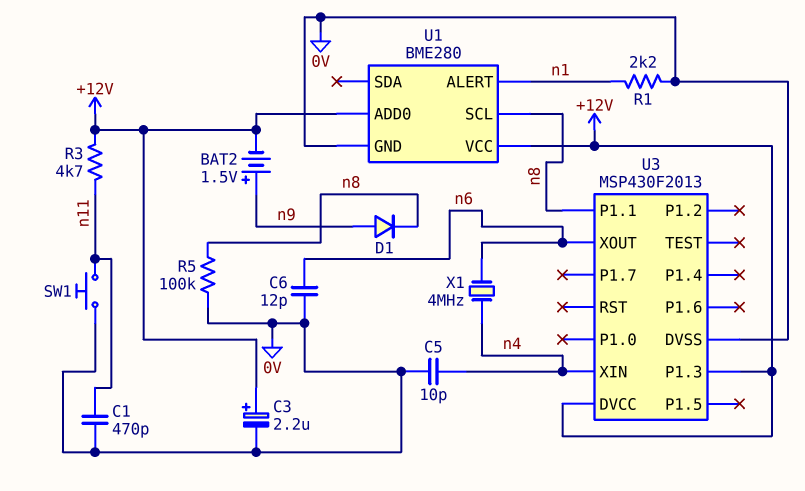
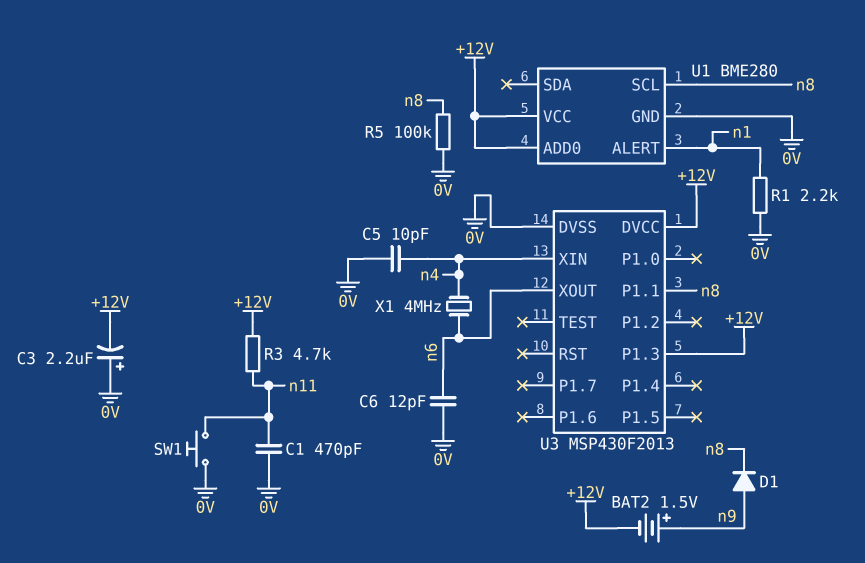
C3: 2.2uF (plus +12V, minus 0V) -> 2.2uF (plus 0V, minus +12V)

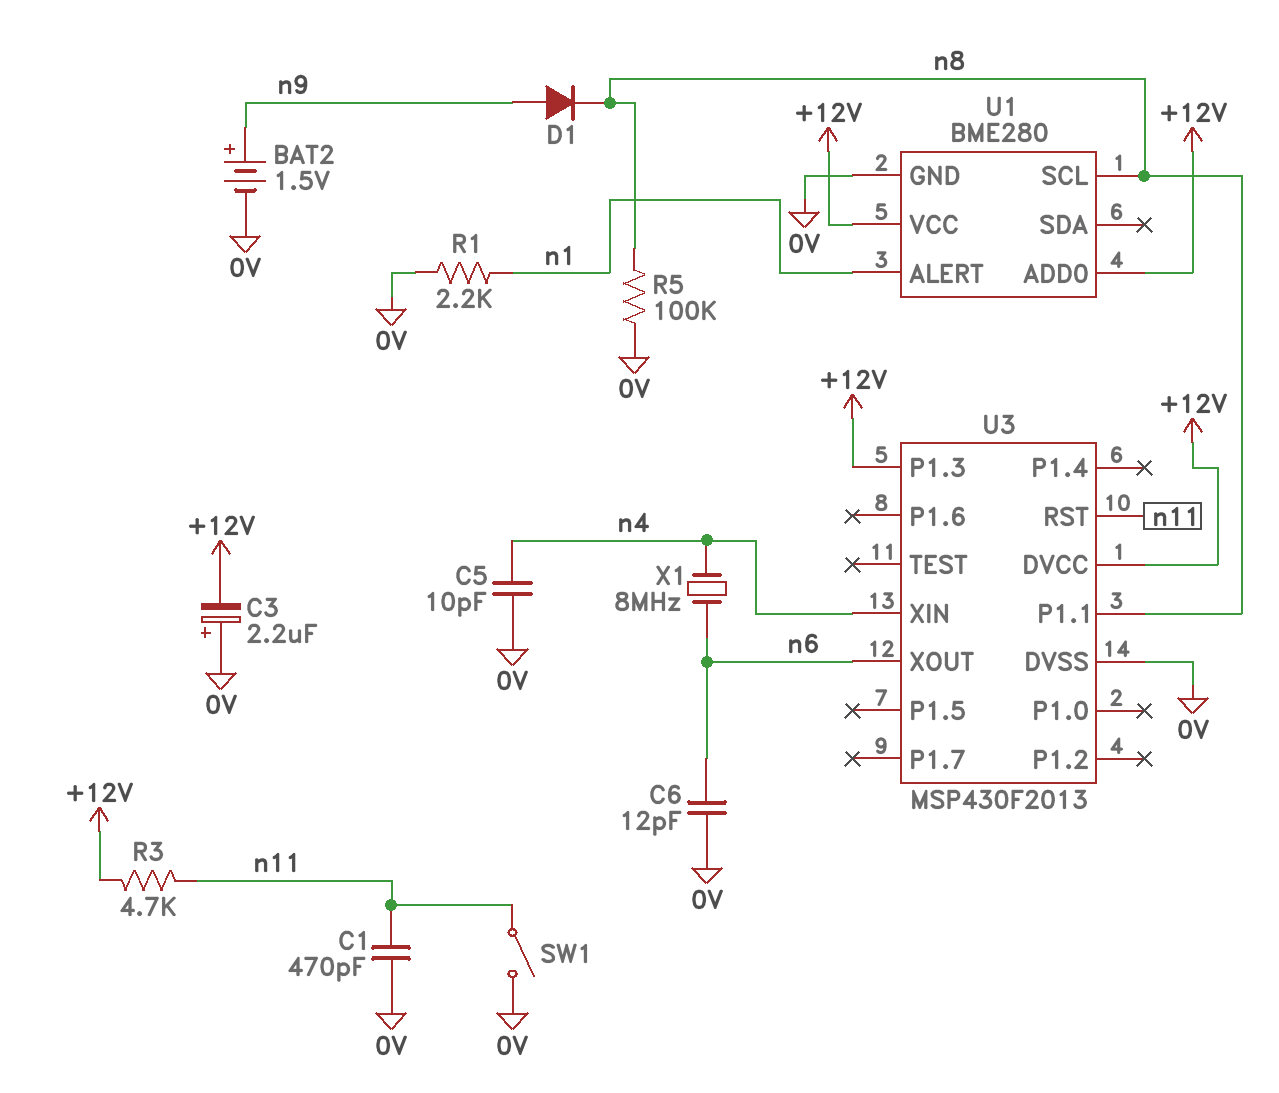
BAT2: 1.5V (plus n9, minus +12V) -> 1.5V (plus n9, minus 0V)
SW1: button (0V, n11) -> switch (0V, n11)
U3 pin RST: none -> n11
X1: 4MHz (n4, n6) -> 8MHz (n4, n6)

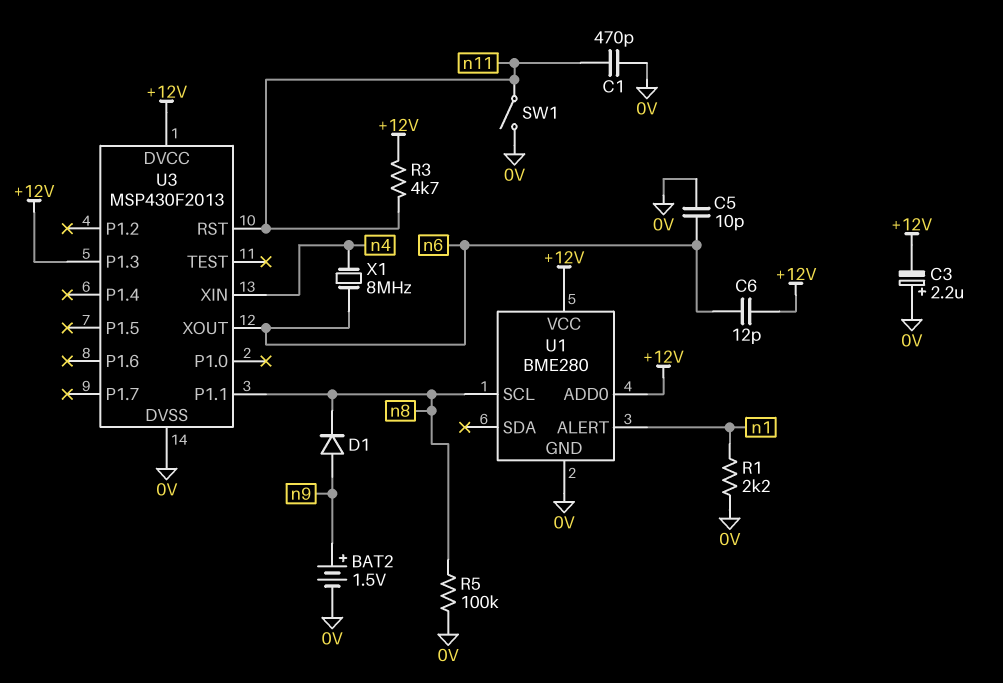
C5: 10pF (0V, n4) -> 10pF (0V, n6)
C6: 12pF (0V, n6) -> 12pF (+12V, n6)

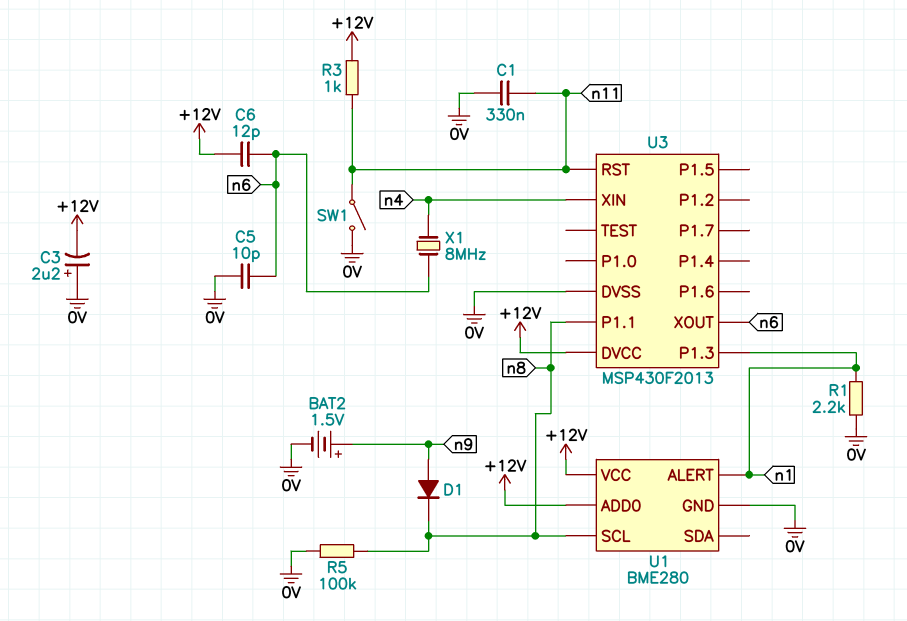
C1: 470pF (0V, n11) -> 330nF (0V, n11)
R3: 4.7k (+12V, n11) -> 1k (+12V, n11)
U3 pin P1.3: +12V -> n1

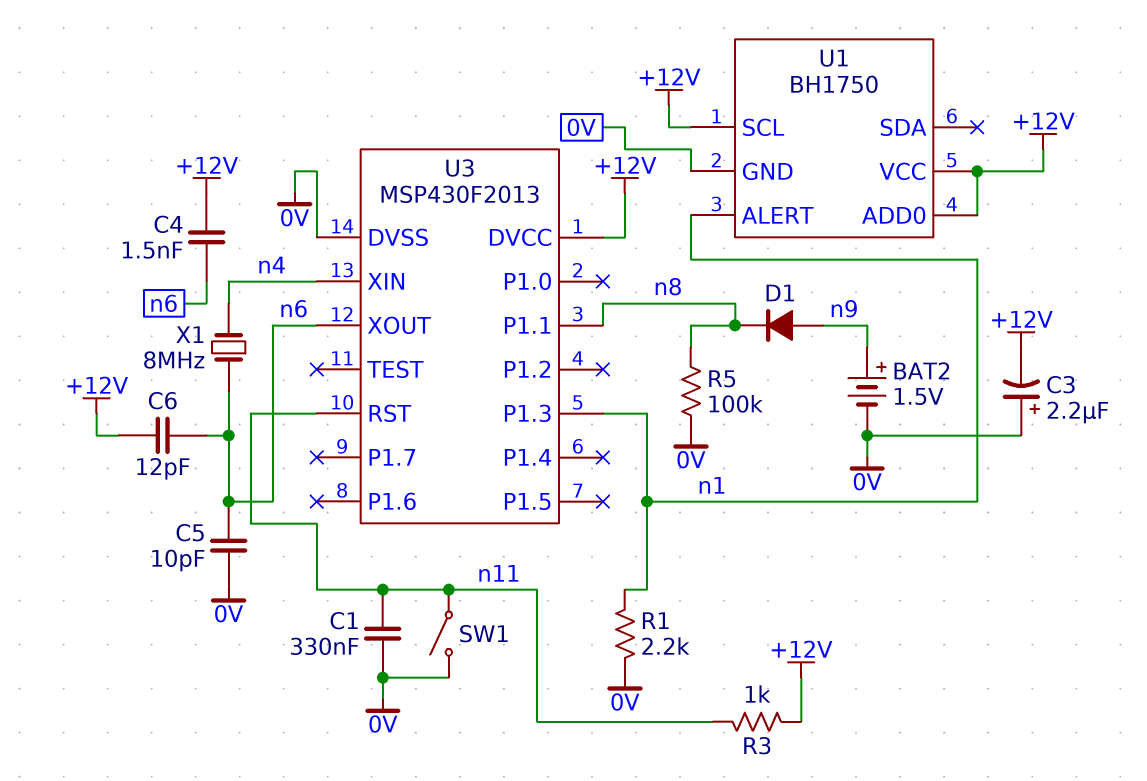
C4: none -> 1.5nF (+12V, n6)
U1: BME280 -> BH1750
U1 pin SCL: n8 -> +12V

